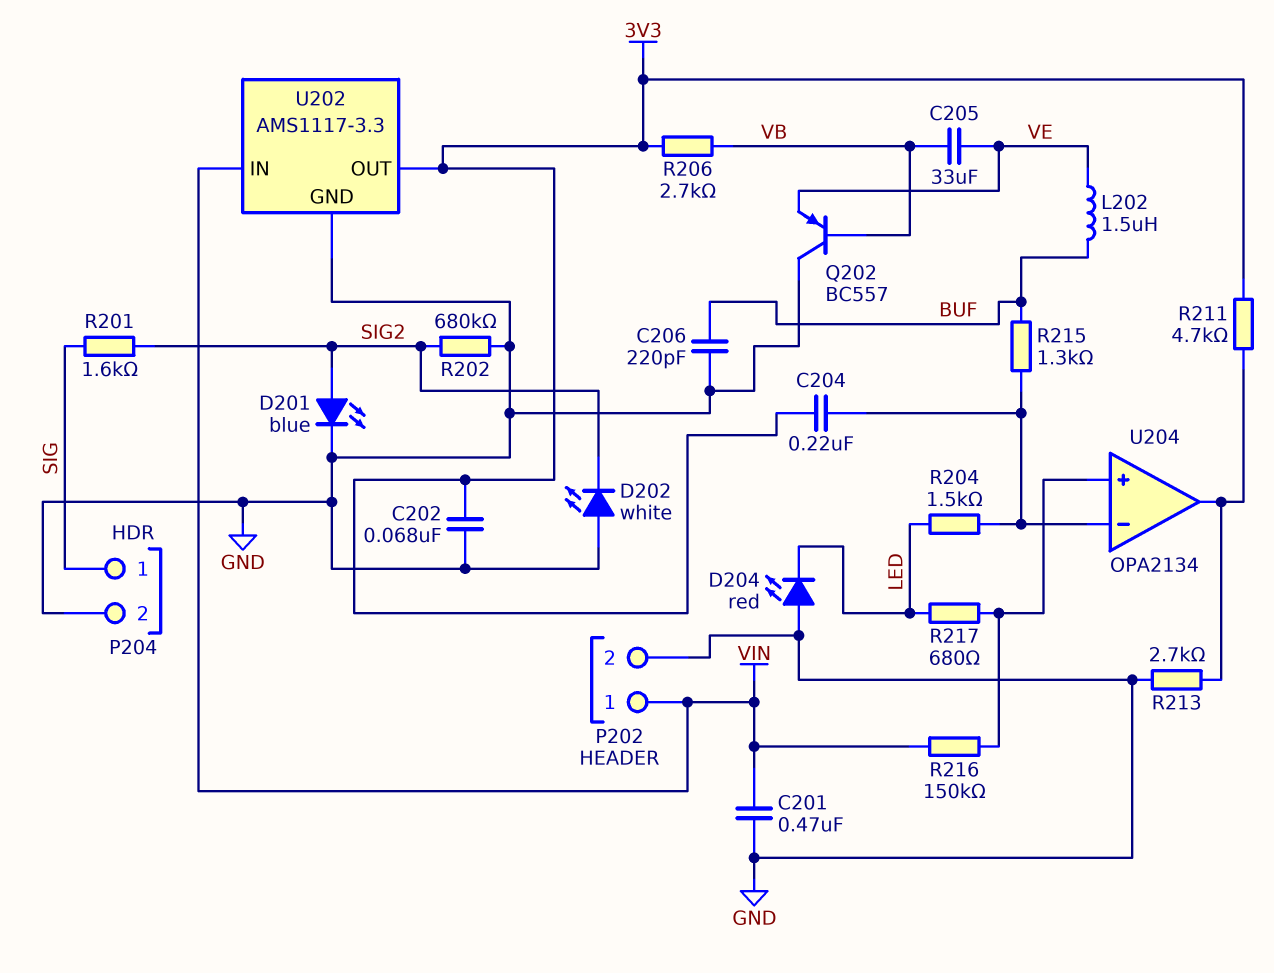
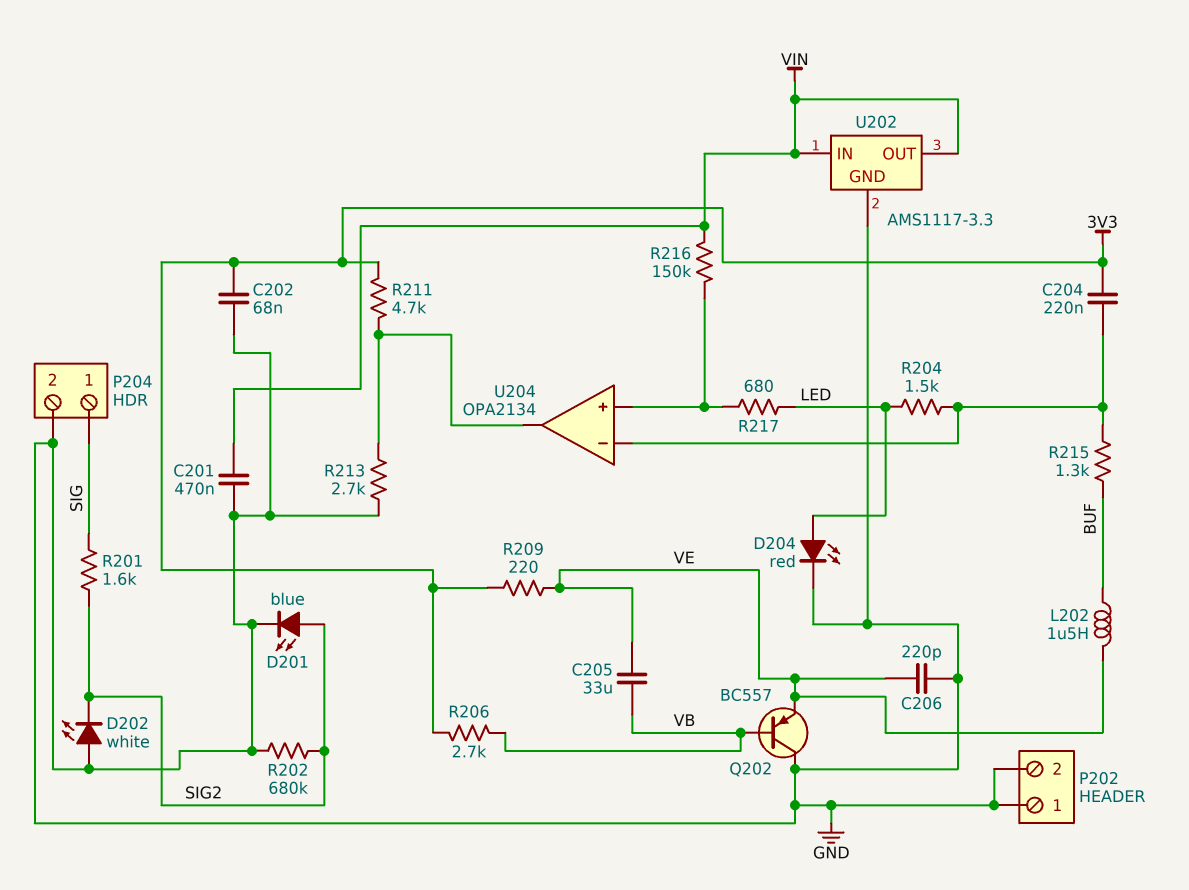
C206: 220pF (BUF, GND) -> 220pF (GND, VE)
D204: LED red (A GND, K LED) -> LED red (A LED, K GND)
P202 pin 1: VIN -> GND
R209: none -> 220 (3V3, VE)
U202 pin OUT: 3V3 -> VIN

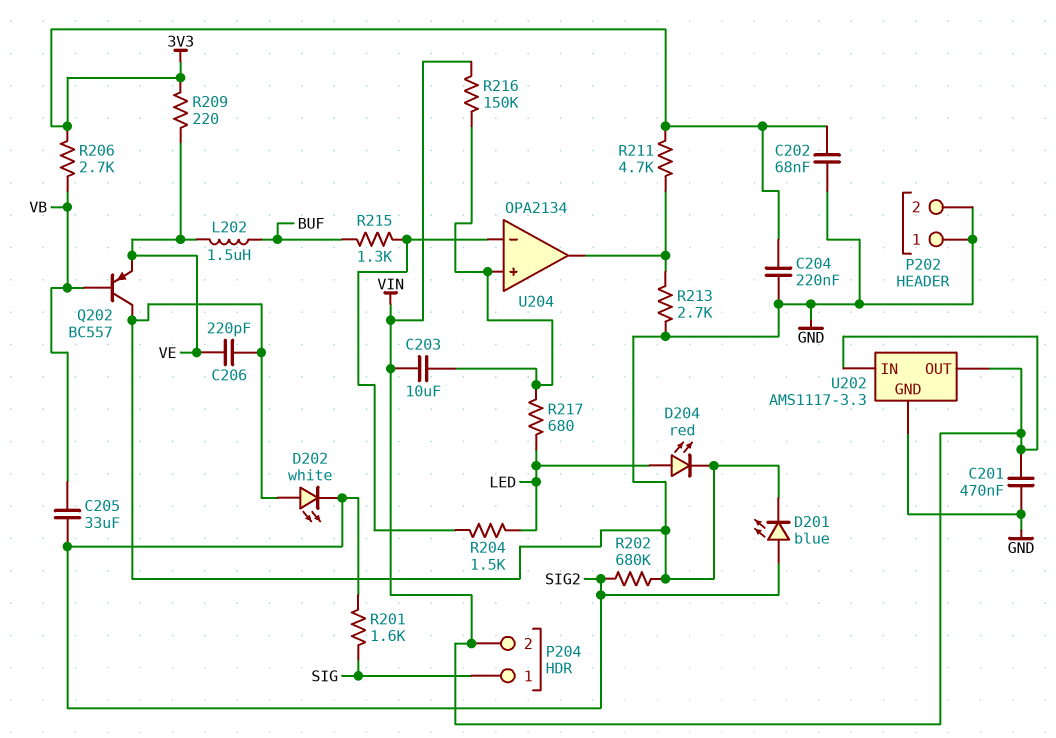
C203: none -> 10uF (U204/in+, VIN)
C204: 220nF (3V3, U204/in-) -> 220nF (3V3, GND)
C205: 33uF (VB, VE) -> 33uF (SIG2, VB)
P204 pin 2: GND -> VIN

